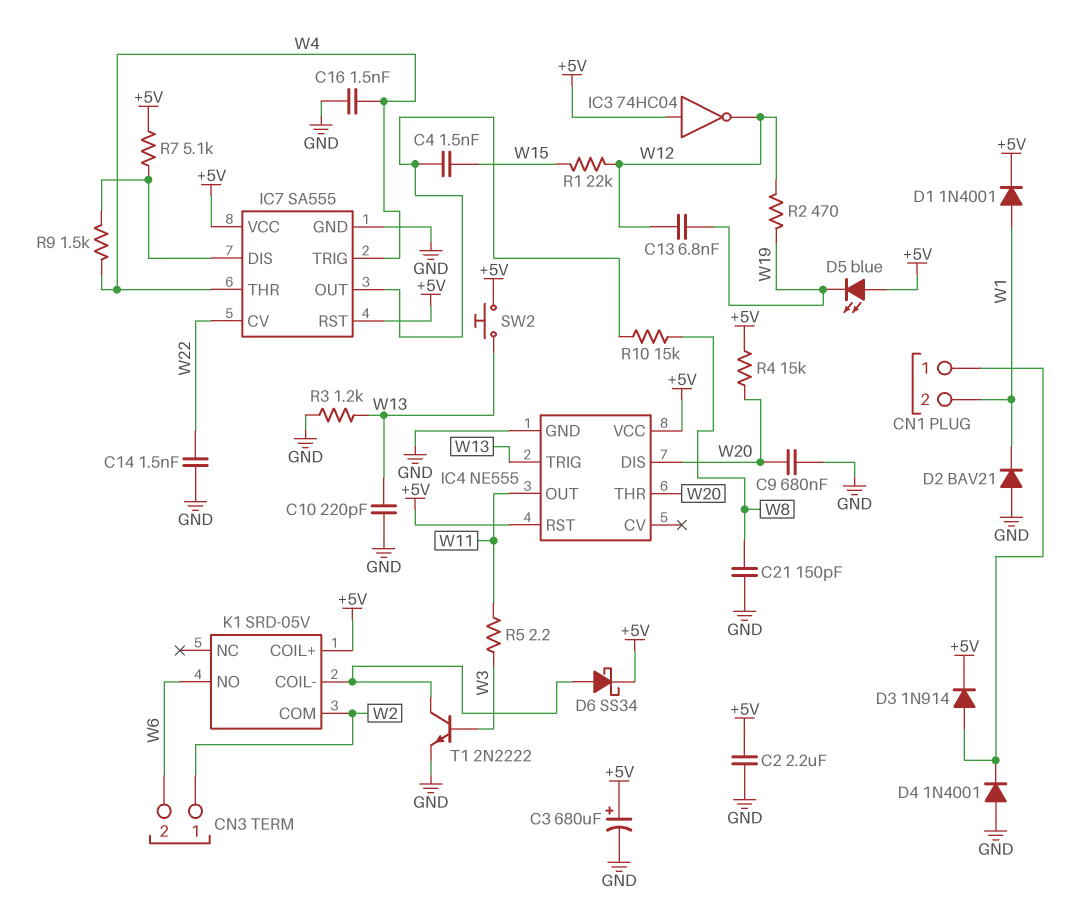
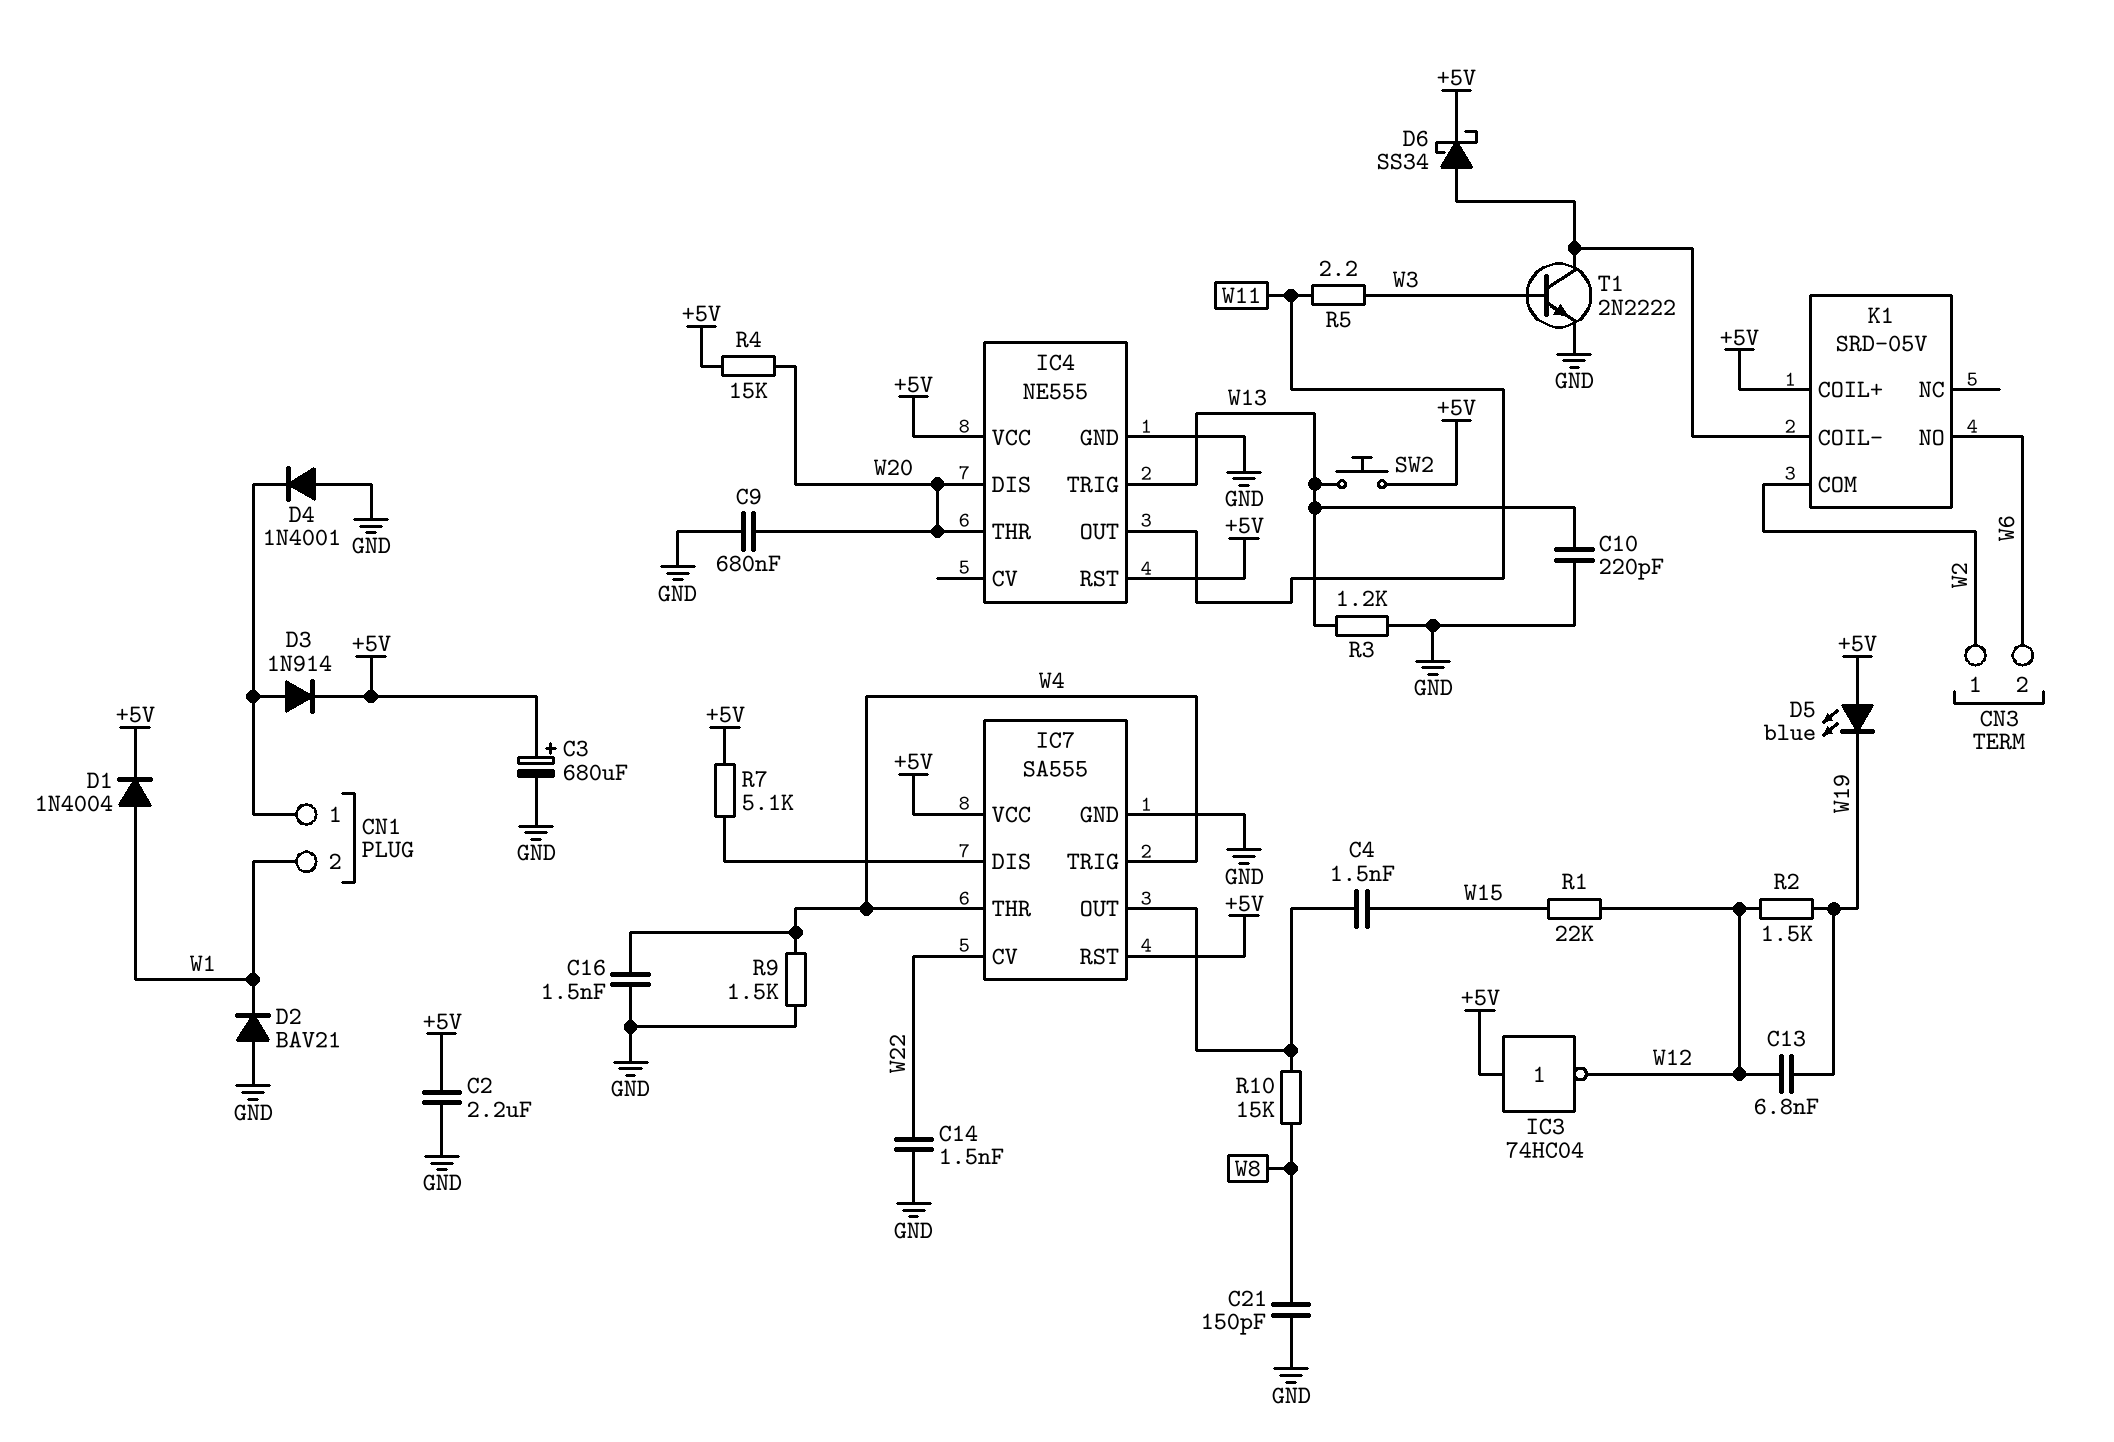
D1: diode 1N4001 (A W1, K +5V) -> diode 1N4004 (A W1, K +5V)
R2: 470 (W12, W19) -> 1.5k (W12, W19)
R9: 1.5k (IC7/DIS, W4) -> 1.5k (GND, W4)

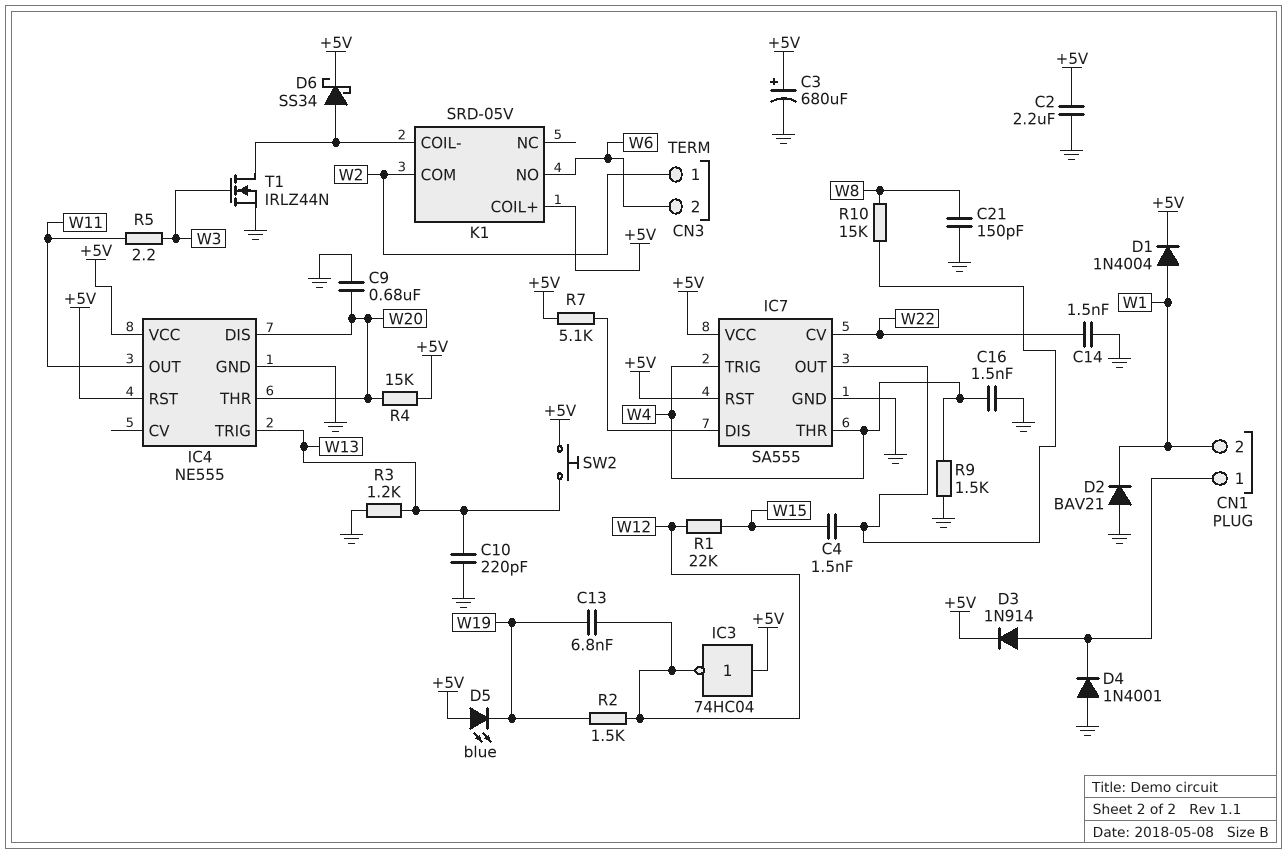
T1: NPN 2N2222 (B W3, C K1/COIL-, E GND) -> NMOS IRLZ44N (G W3, D K1/COIL-, S GND)

